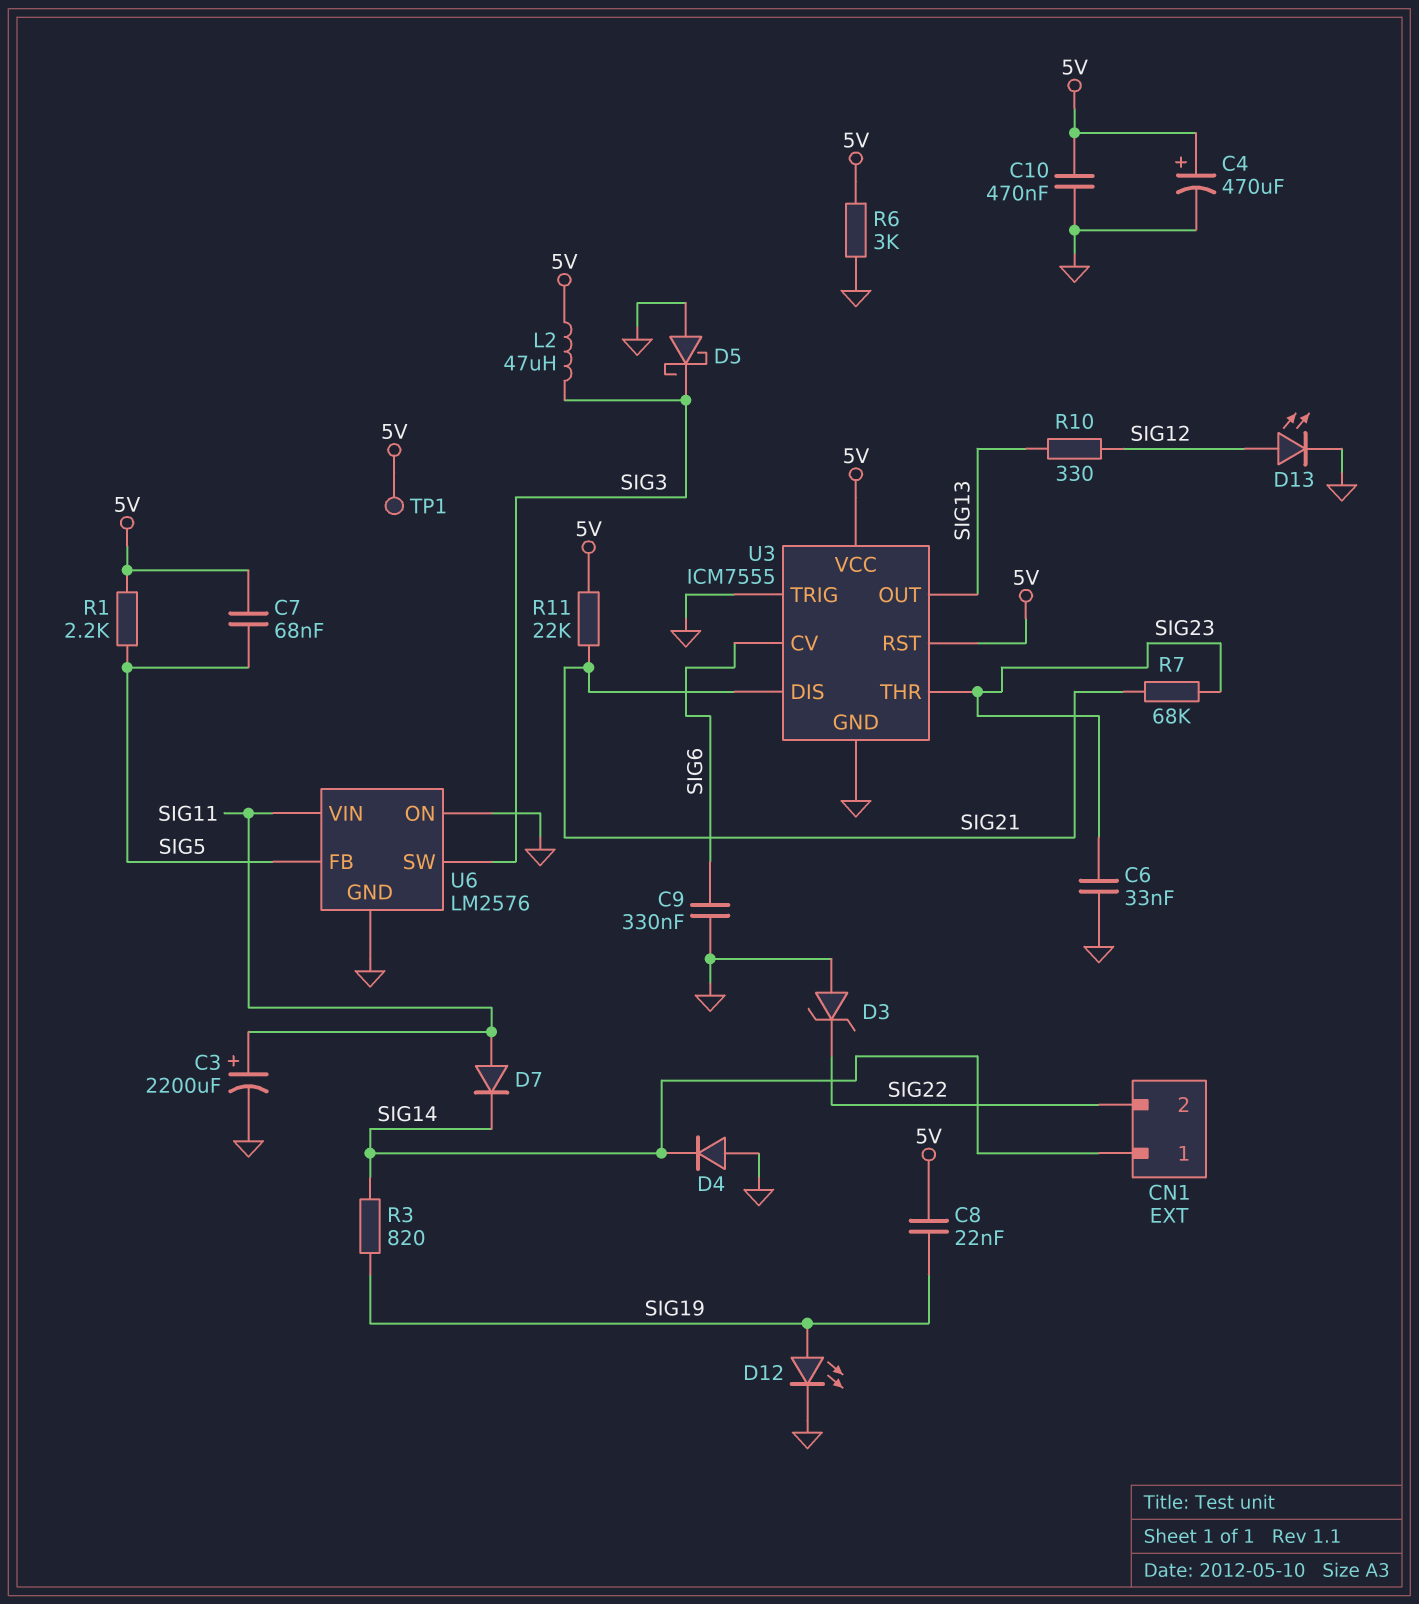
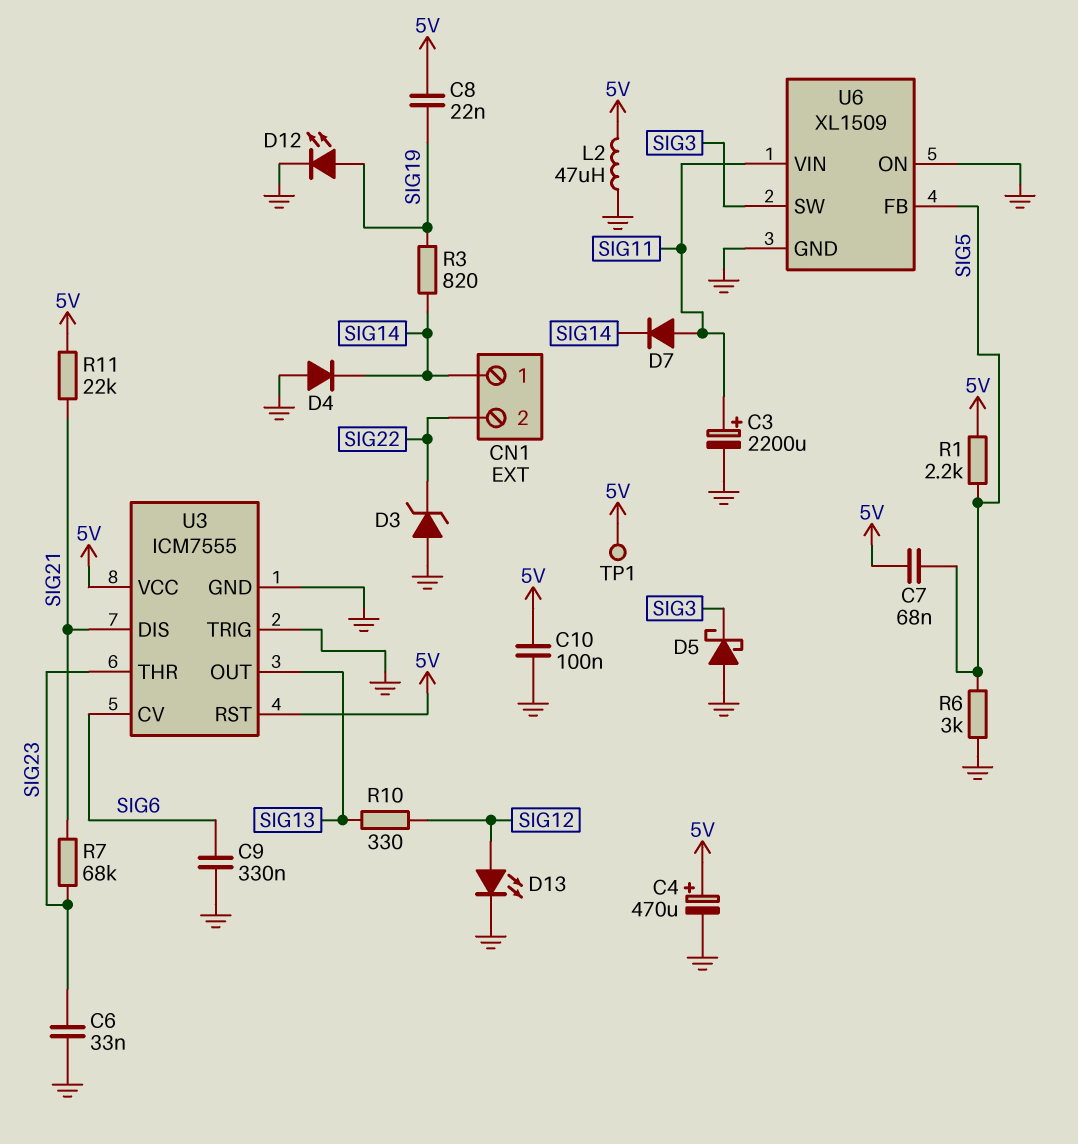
C10: 470nF (5V, GND) -> 100nF (5V, GND)
L2: 47uH (5V, SIG3) -> 47uH (5V, GND)
R6: 3k (5V, GND) -> 3k (GND, SIG5)
U6: LM2576 -> XL1509

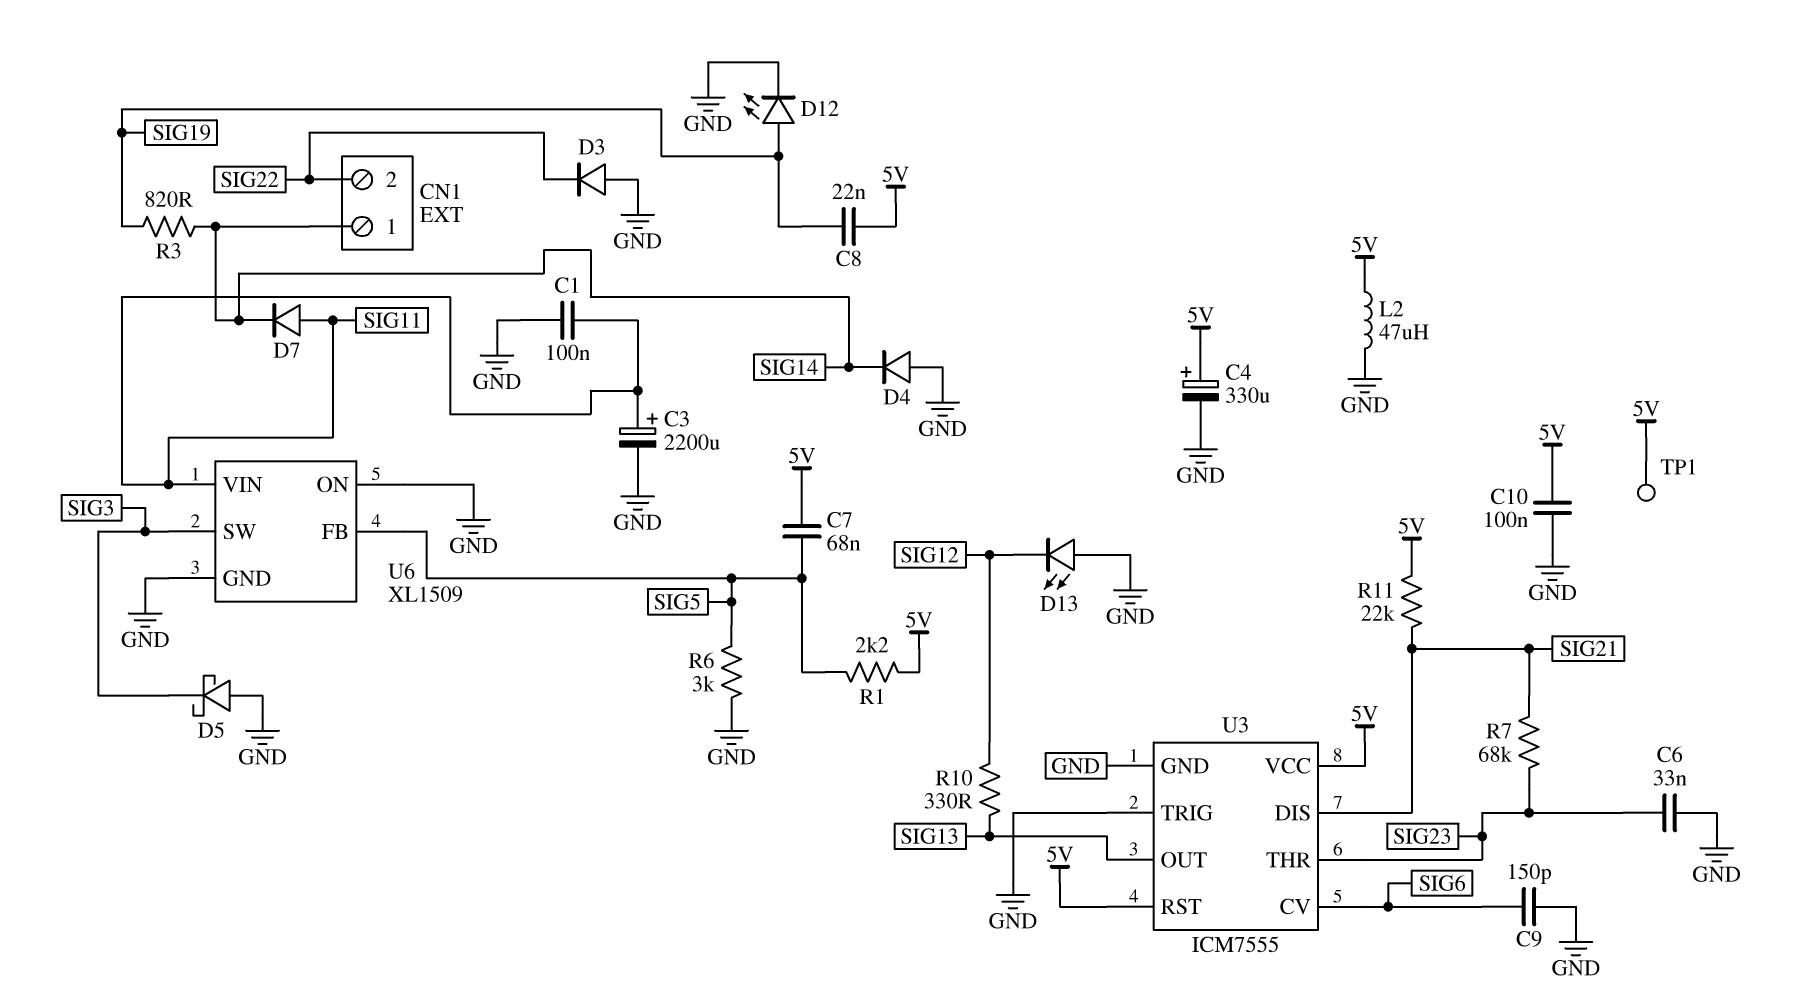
C1: none -> 100nF (GND, SIG11)
C4: 470uF (plus 5V, minus GND) -> 330uF (plus 5V, minus GND)
C9: 330nF (GND, SIG6) -> 150pF (GND, SIG6)
D3: zener (A GND, K SIG22) -> diode (A GND, K SIG22)
D13: LED (A SIG12, K GND) -> LED (A GND, K SIG12)

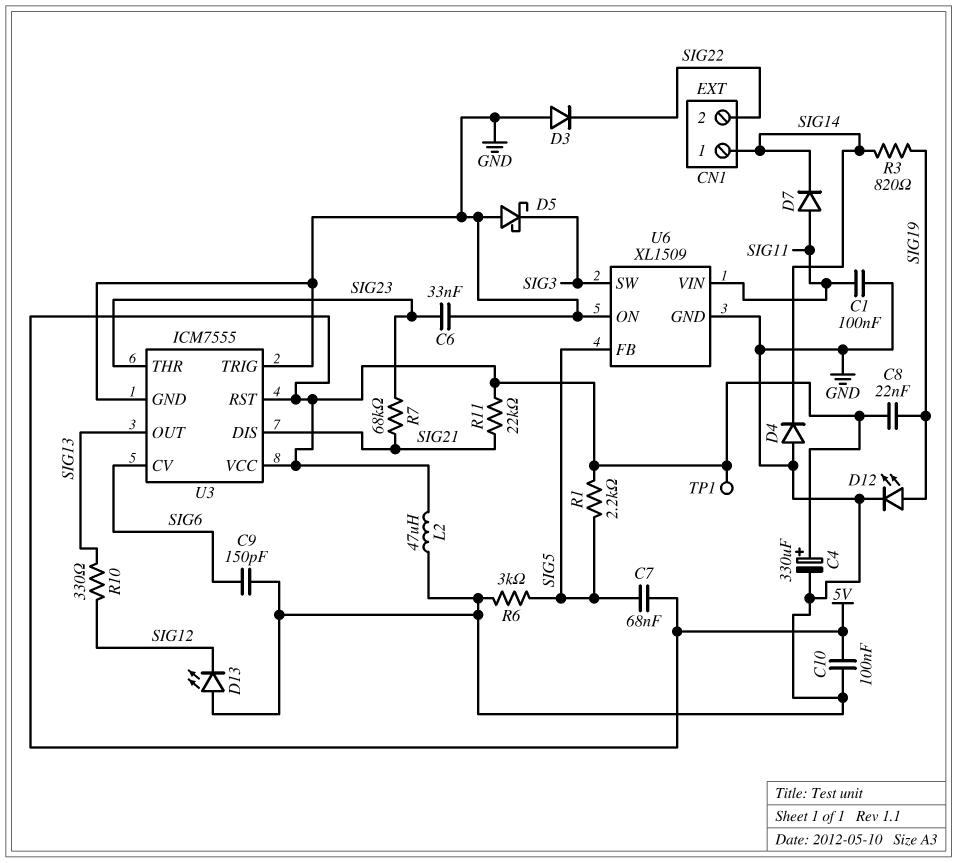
C3: 2200uF (plus SIG11, minus GND) -> none

